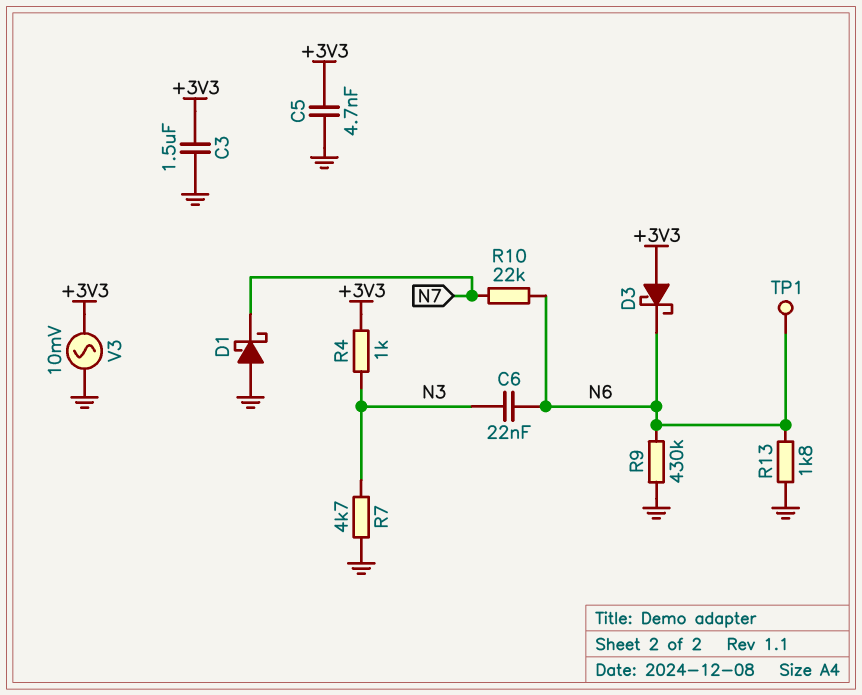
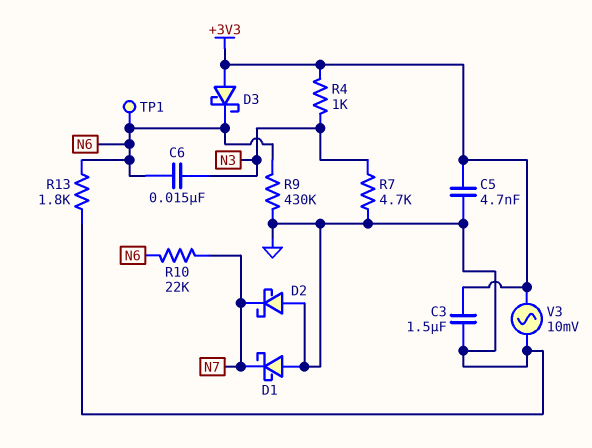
C6: 22nF (N3, N6) -> 15nF (N3, N6)
D2: none -> schottky (A GND, K N7)

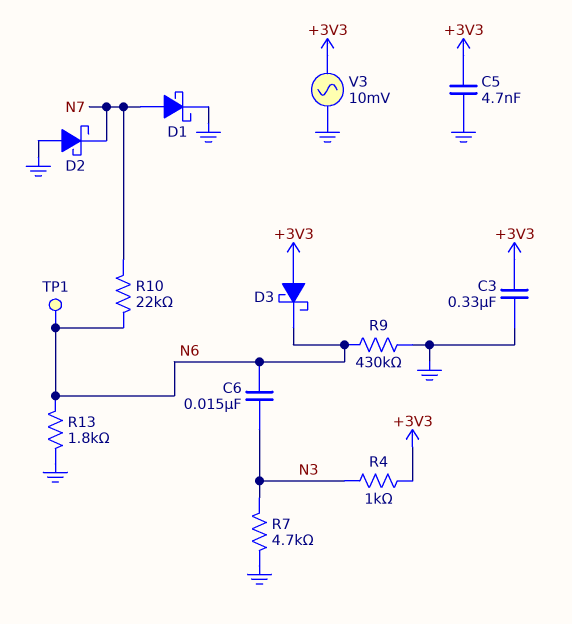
C3: 1.5uF (+3V3, GND) -> 330nF (+3V3, GND)
D1: schottky (A GND, K N7) -> schottky (A N7, K GND)

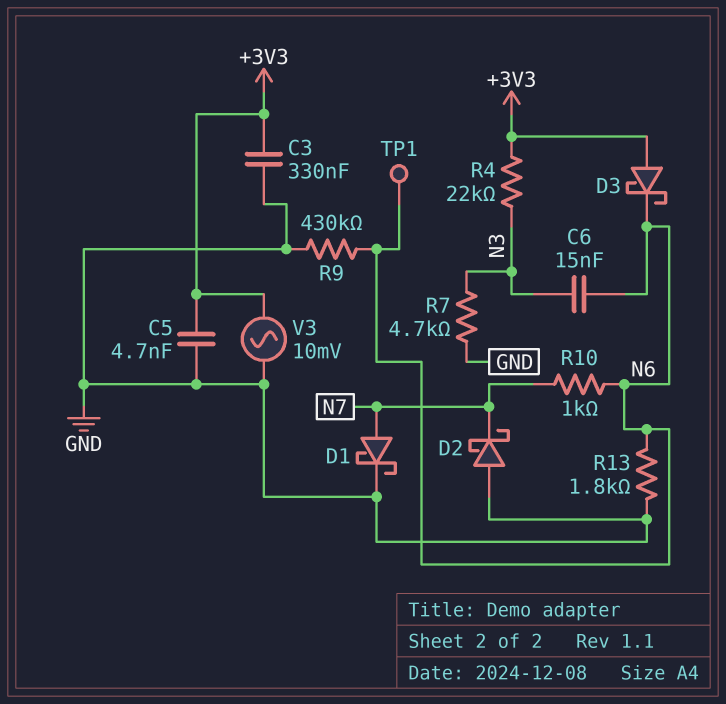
R4: 1k (+3V3, N3) -> 22k (+3V3, N3)
R10: 22k (N6, N7) -> 1k (N6, N7)

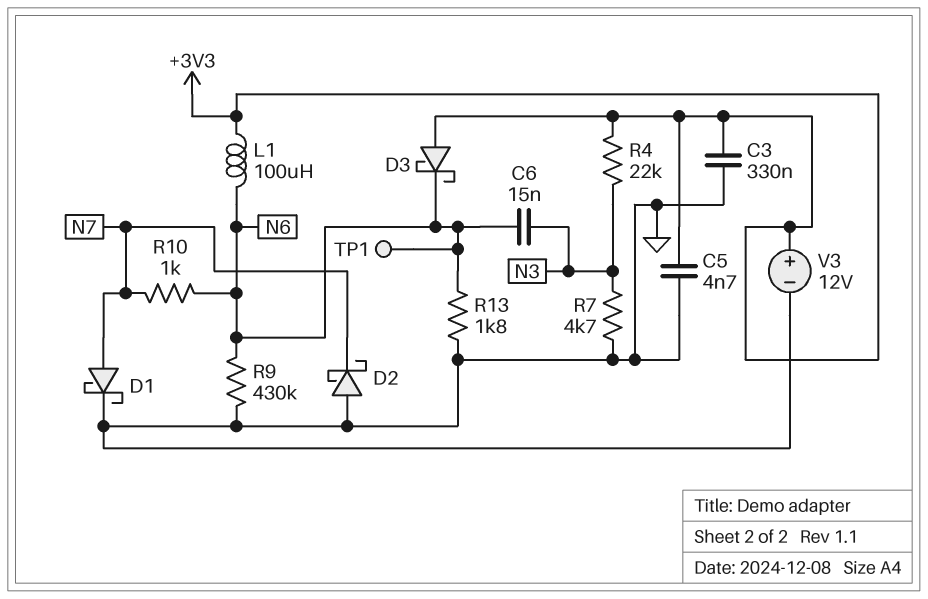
L1: none -> 100uH (+3V3, N6)
V3: AC 10mV (+3V3, GND) -> 12V (plus +3V3, minus GND)

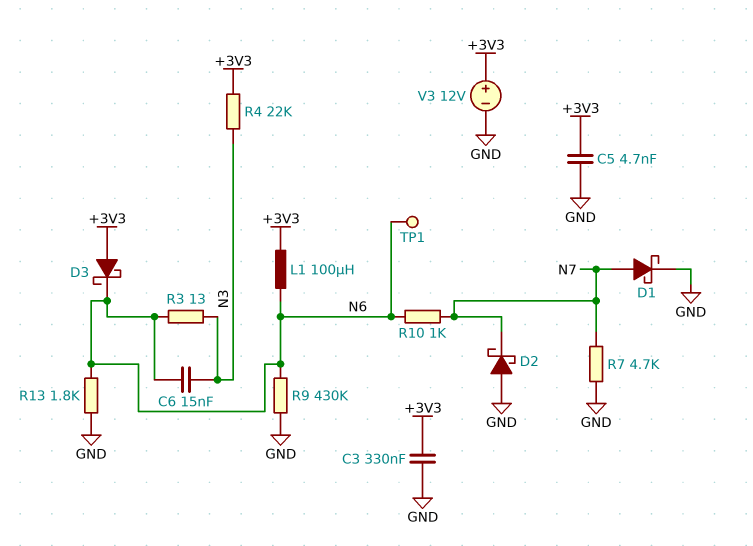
R3: none -> 13 (N3, N6)
R7: 4.7k (GND, N3) -> 4.7k (GND, N7)

